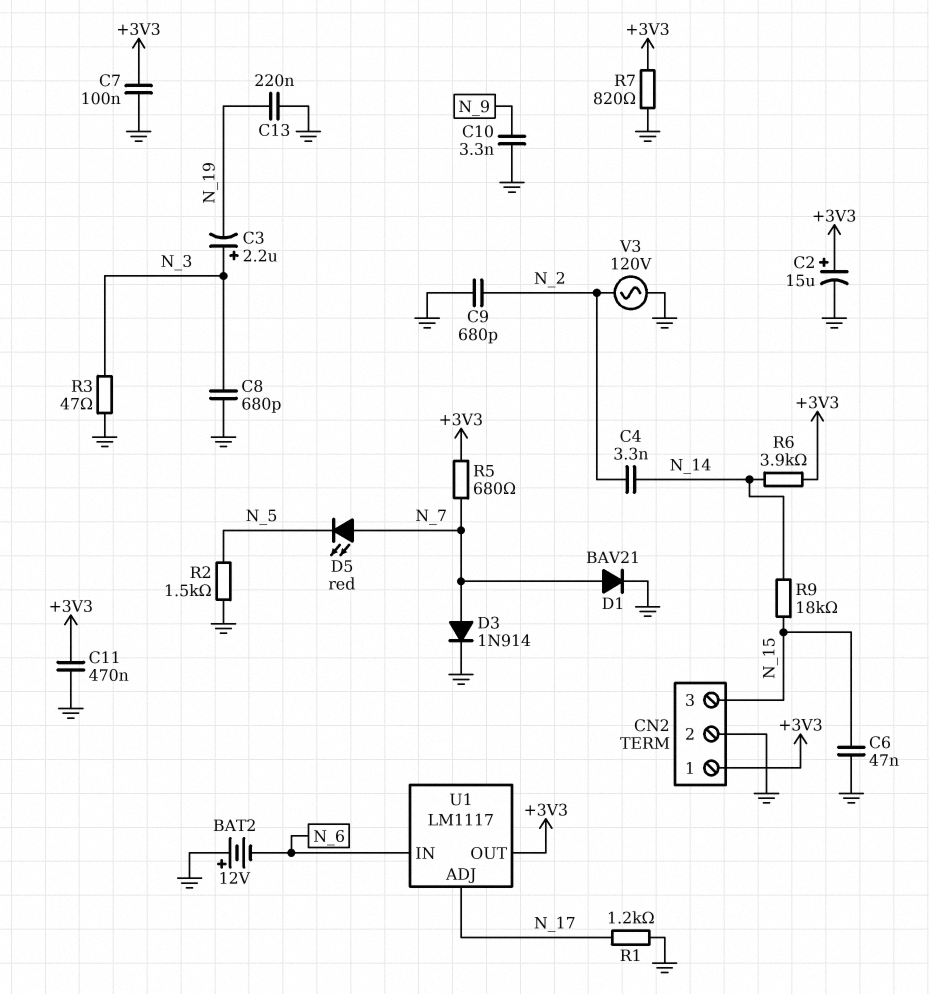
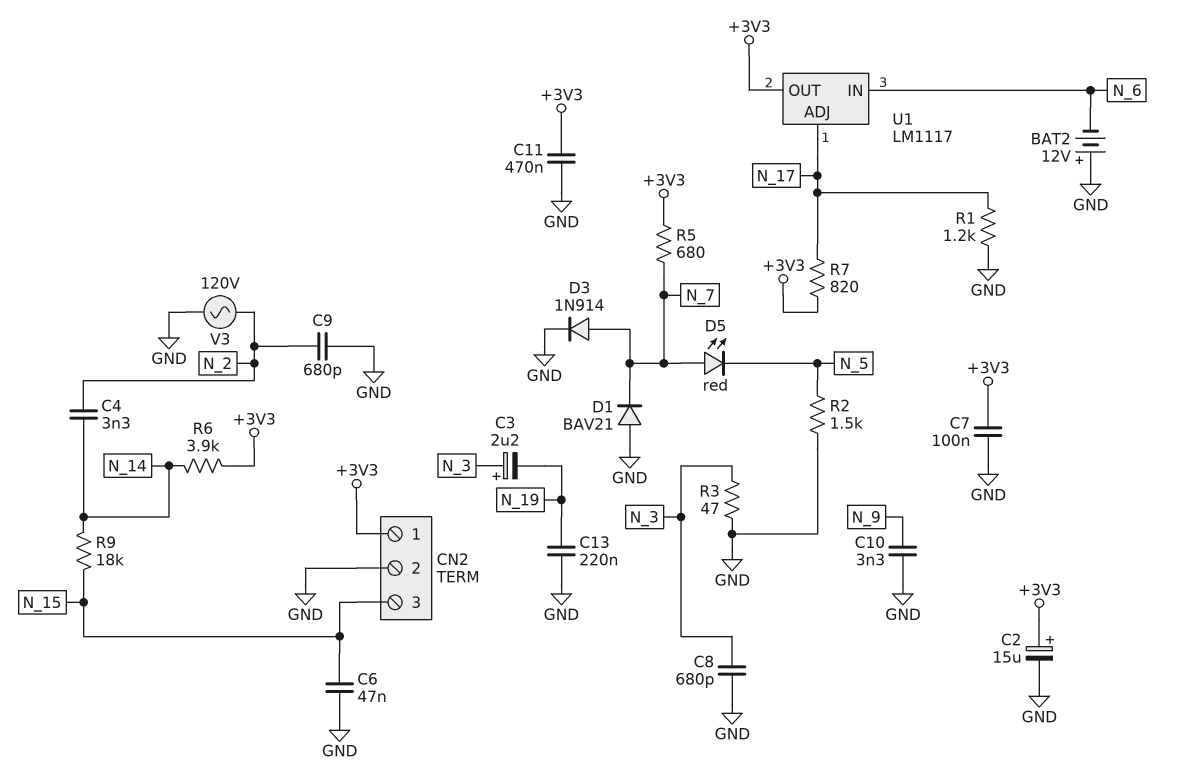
D1: diode BAV21 (A N_7, K GND) -> diode BAV21 (A GND, K N_7)
R7: 820 (+3V3, GND) -> 820 (+3V3, N_17)

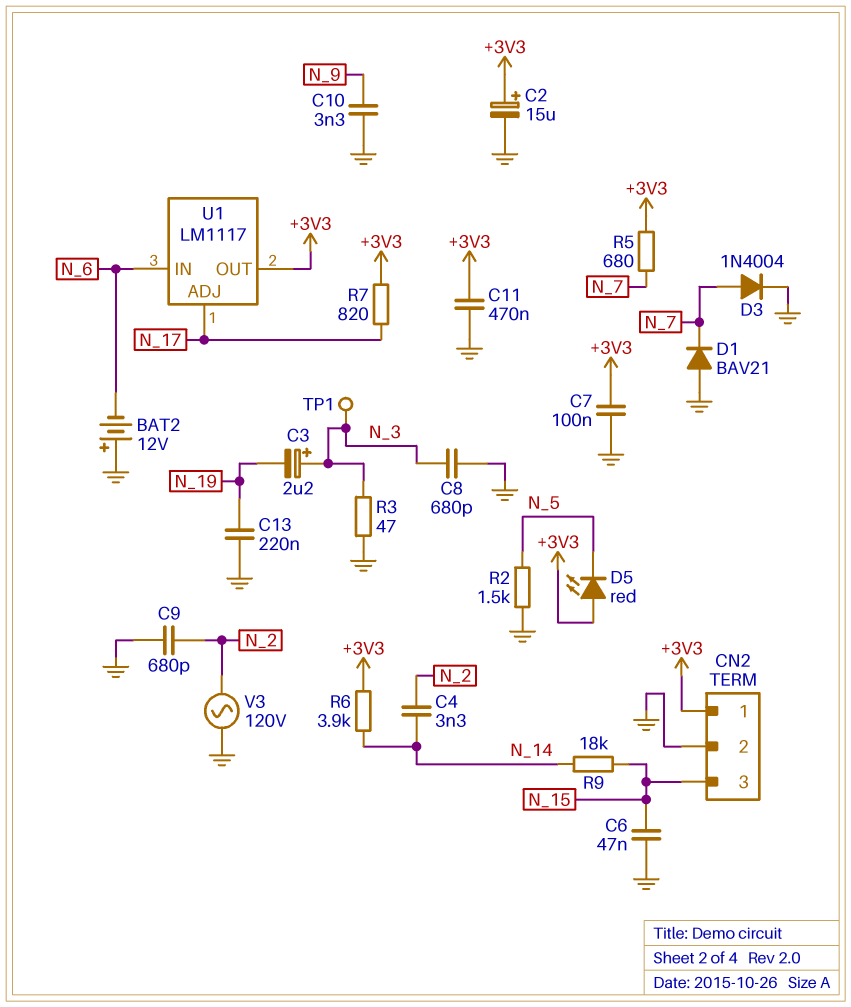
D3: diode 1N914 (A N_7, K GND) -> diode 1N4004 (A N_7, K GND)
D5: LED red (A N_7, K N_5) -> LED red (A +3V3, K N_5)
R1: 1.2k (GND, N_17) -> none
TP1: none -> test point (N_3)

